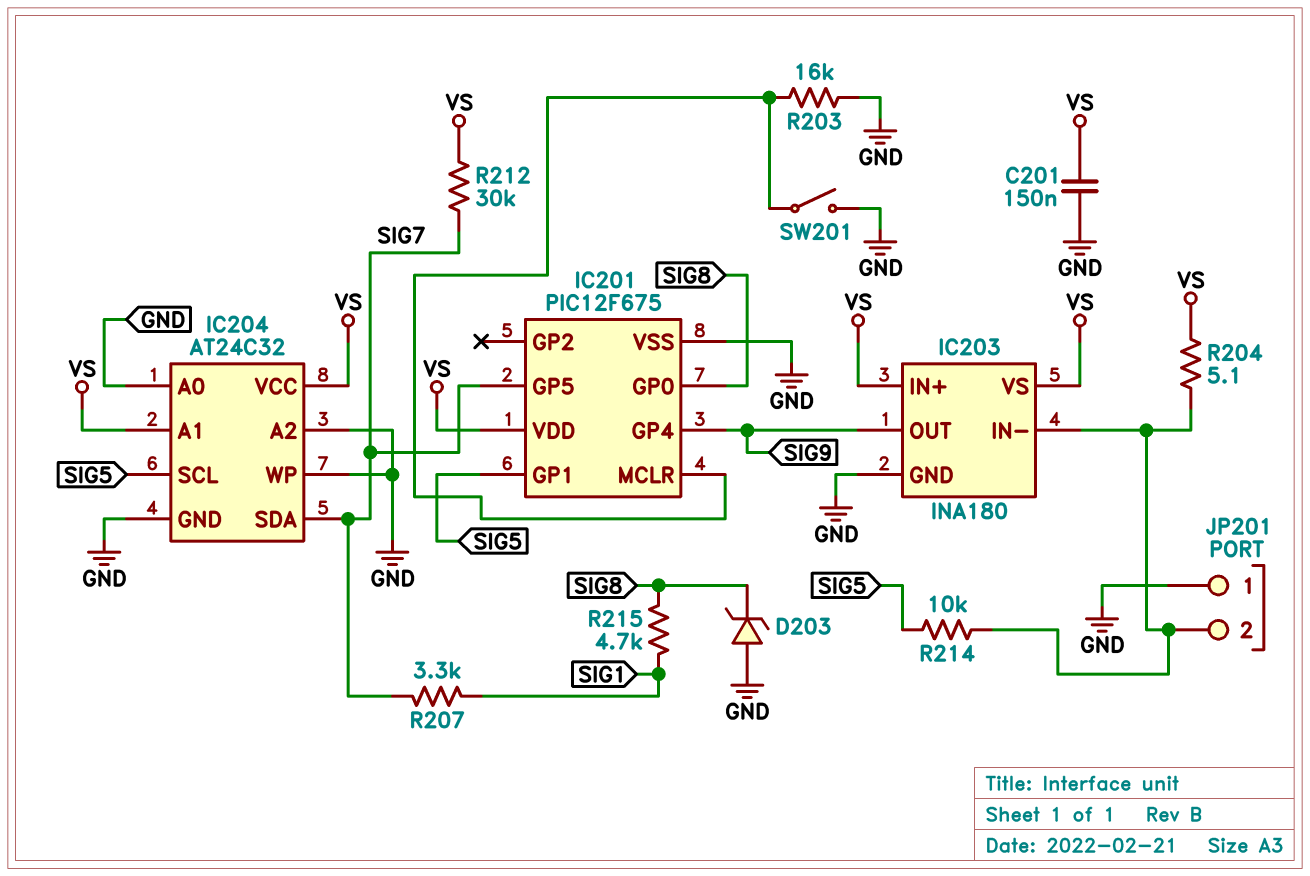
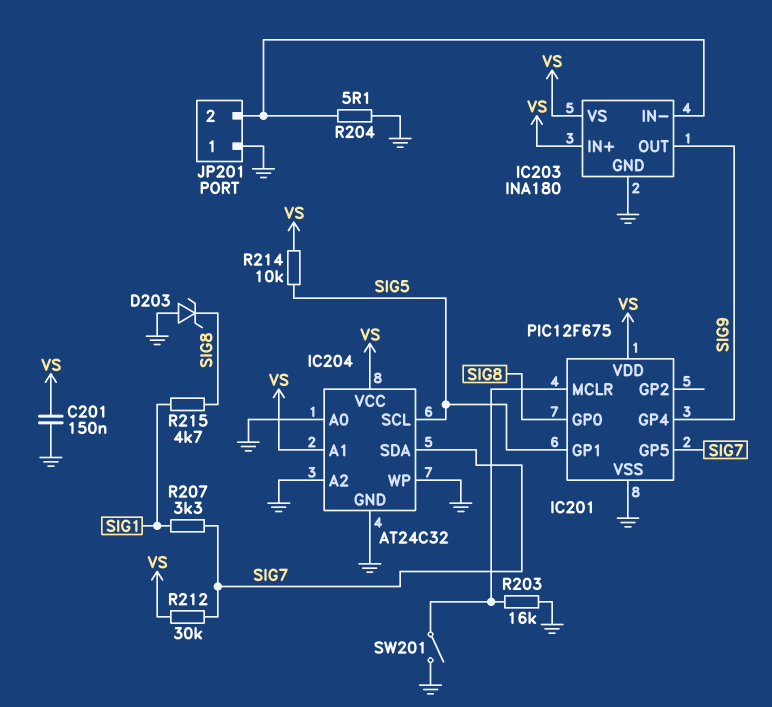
R204: 5.1 (IC203/IN-, VS) -> 5.1 (GND, IC203/IN-)
R214: 10k (IC203/IN-, SIG5) -> 10k (SIG5, VS)

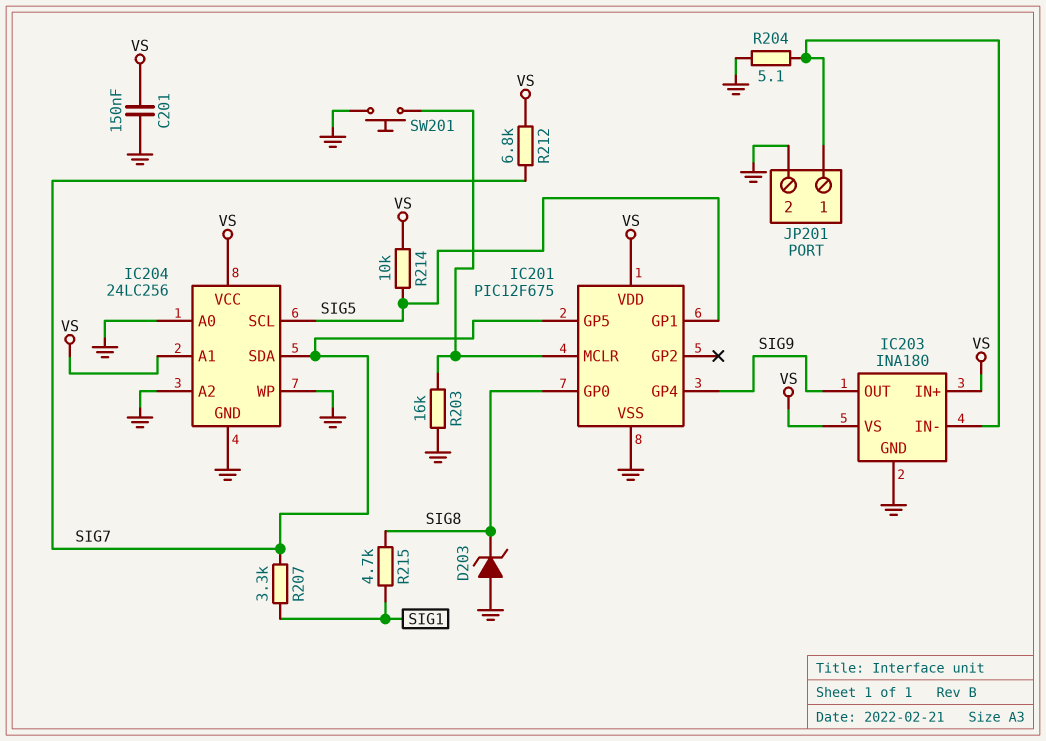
IC204: AT24C32 -> 24LC256
JP201 pin 1: GND -> IC203/IN-
JP201 pin 2: IC203/IN- -> GND
R212: 30k (SIG7, VS) -> 6.8k (SIG7, VS)
SW201: switch (GND, IC201/MCLR) -> button (GND, IC201/MCLR)

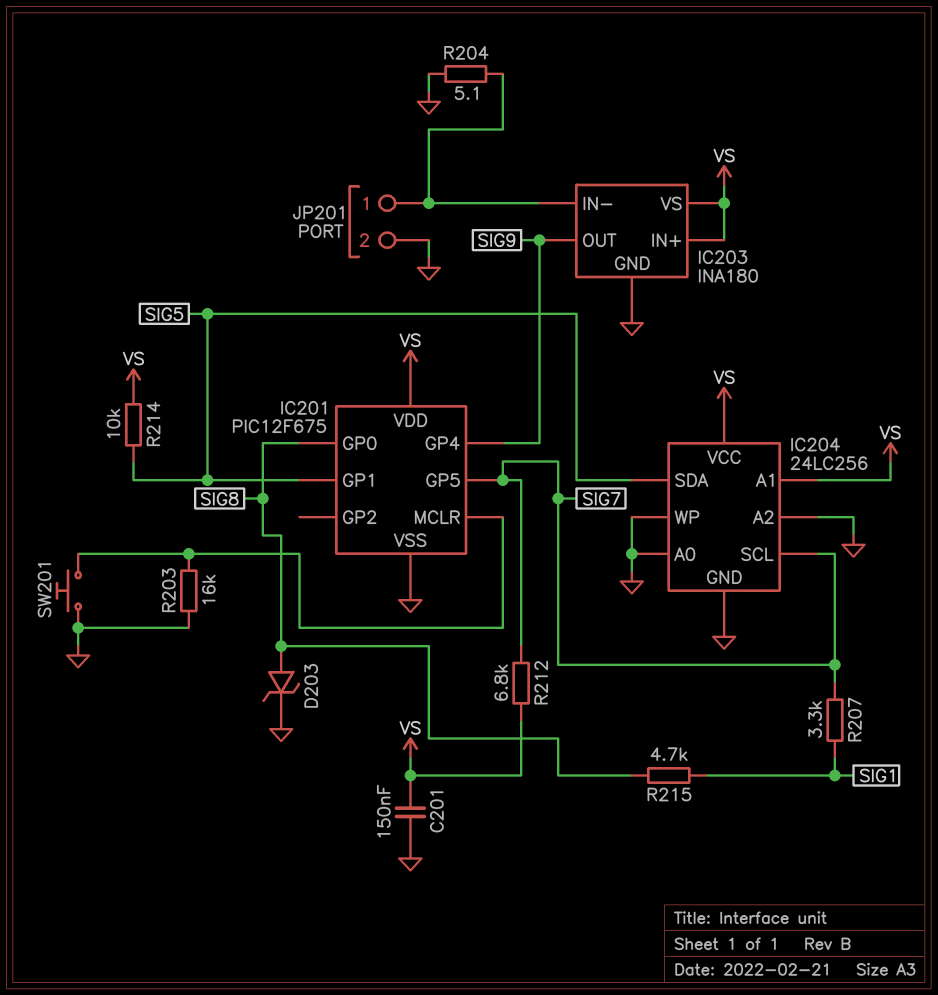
D203: zener (A GND, K SIG8) -> zener (A SIG8, K GND)
IC204 pin SCL: SIG5 -> SIG7
IC204 pin SDA: SIG7 -> SIG5

